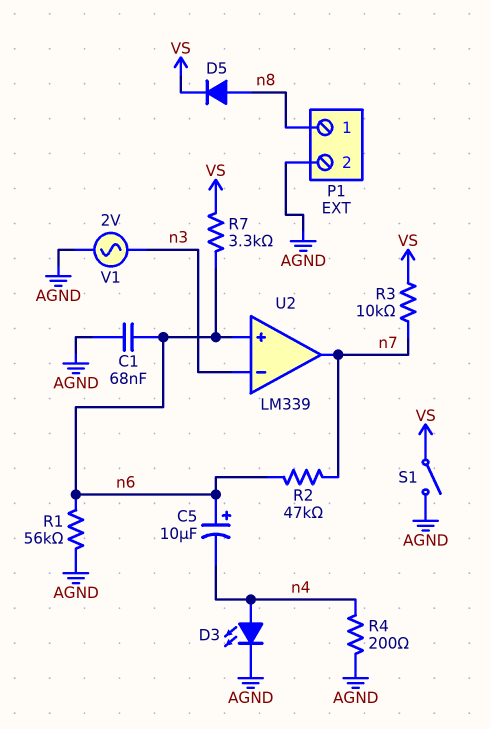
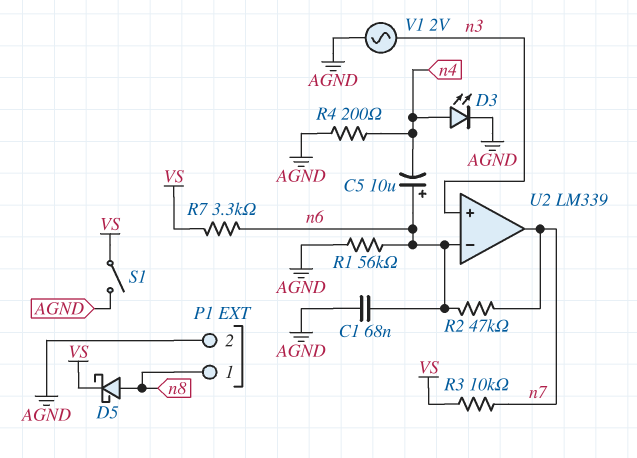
D5: diode (A n8, K VS) -> schottky (A n8, K VS)
U2 pin in+: n6 -> n3
U2 pin in-: n3 -> n6

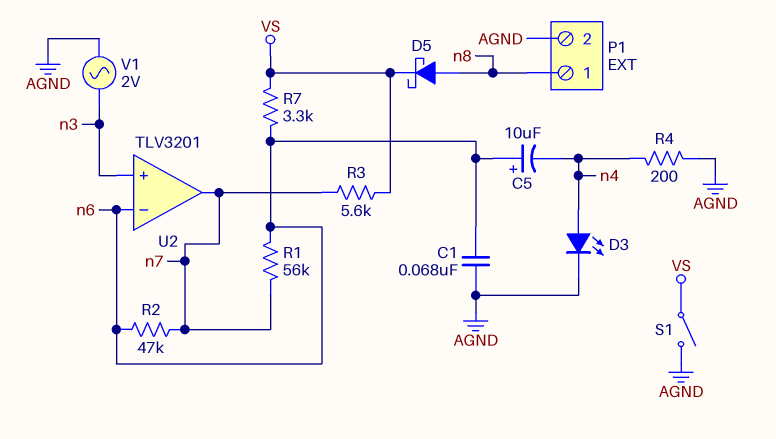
R1: 56k (AGND, n6) -> 56k (n6, n7)
R3: 10k (VS, n7) -> 5.6k (VS, n7)
U2: LM339 -> TLV3201

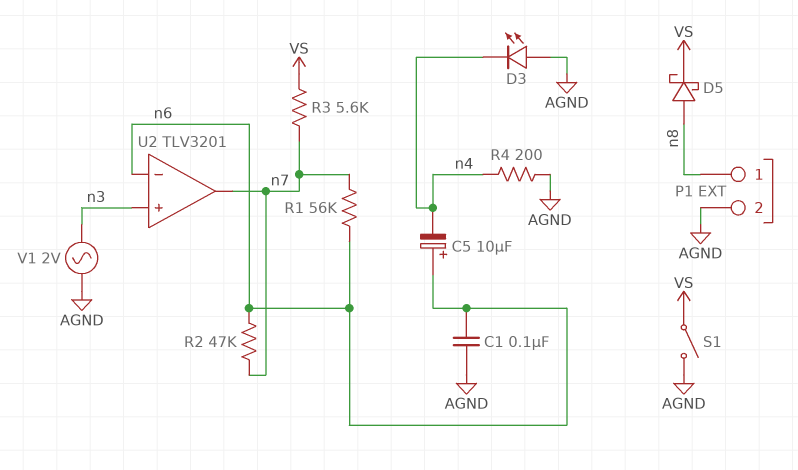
C1: 68nF (AGND, n6) -> 100nF (AGND, n6)
D3: LED (A n4, K AGND) -> LED (A AGND, K n4)
R7: 3.3k (VS, n6) -> none

